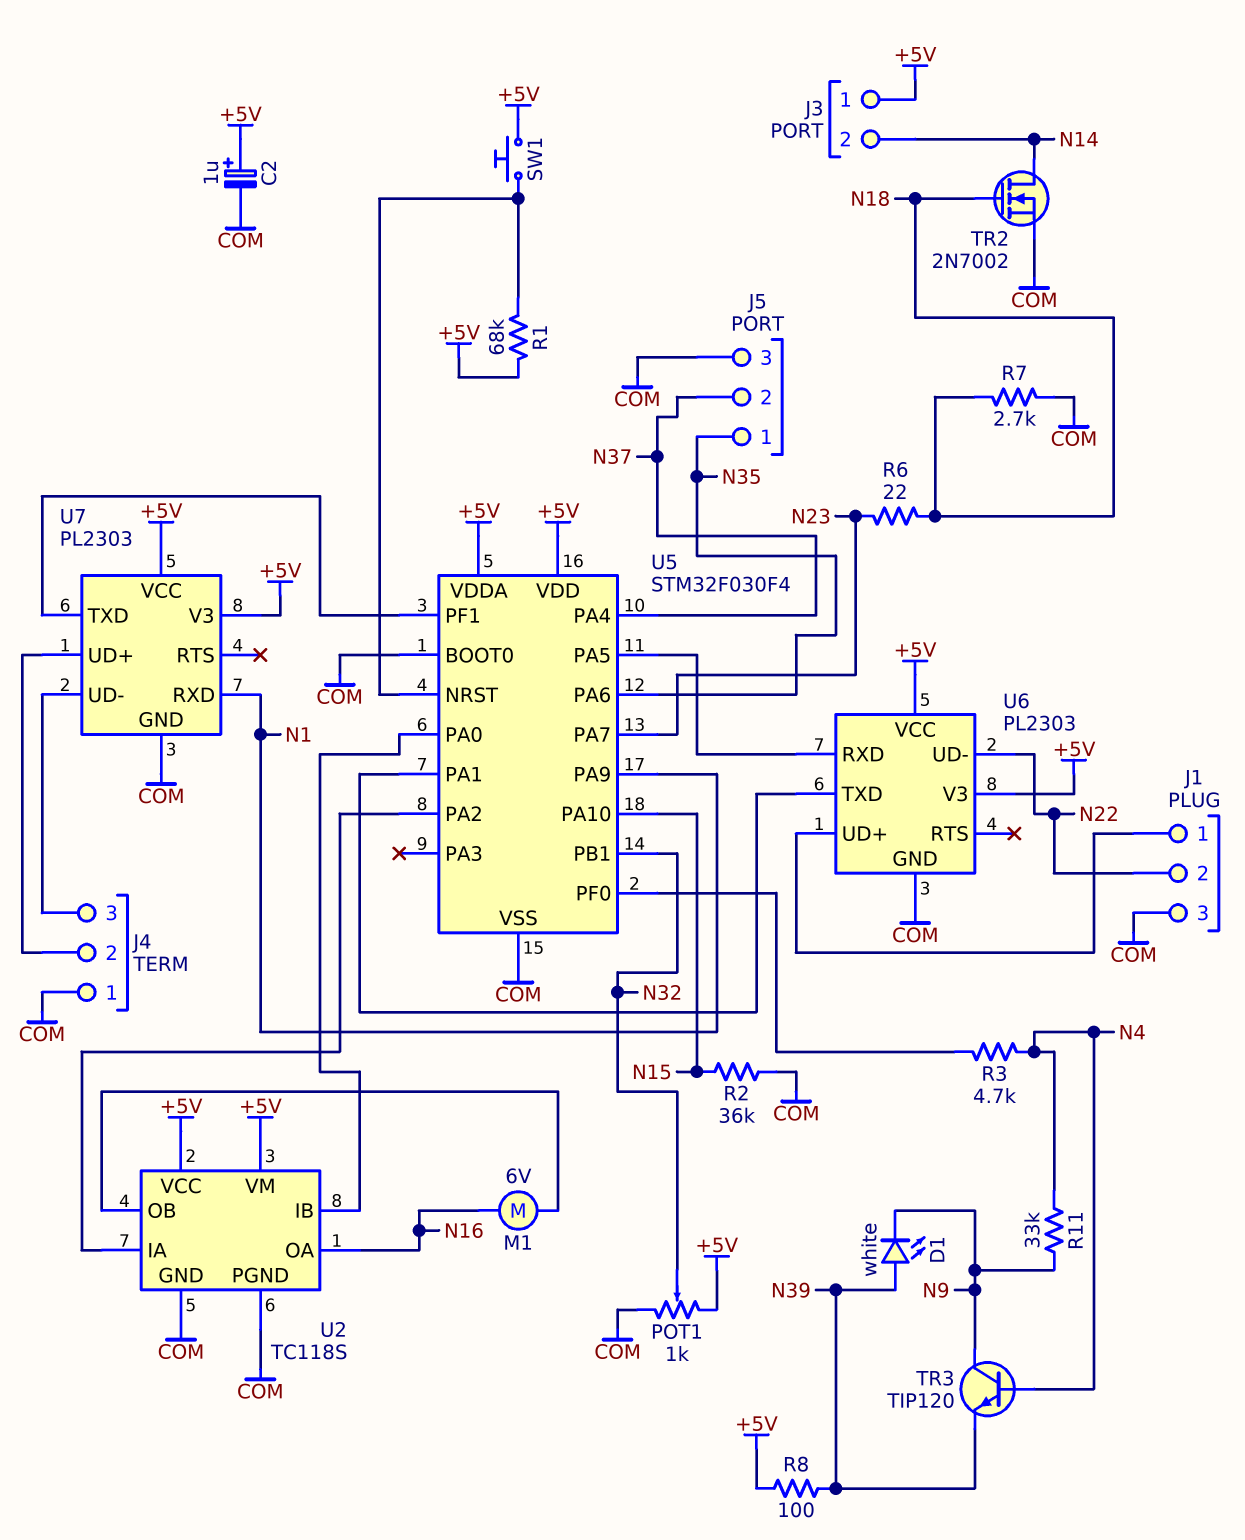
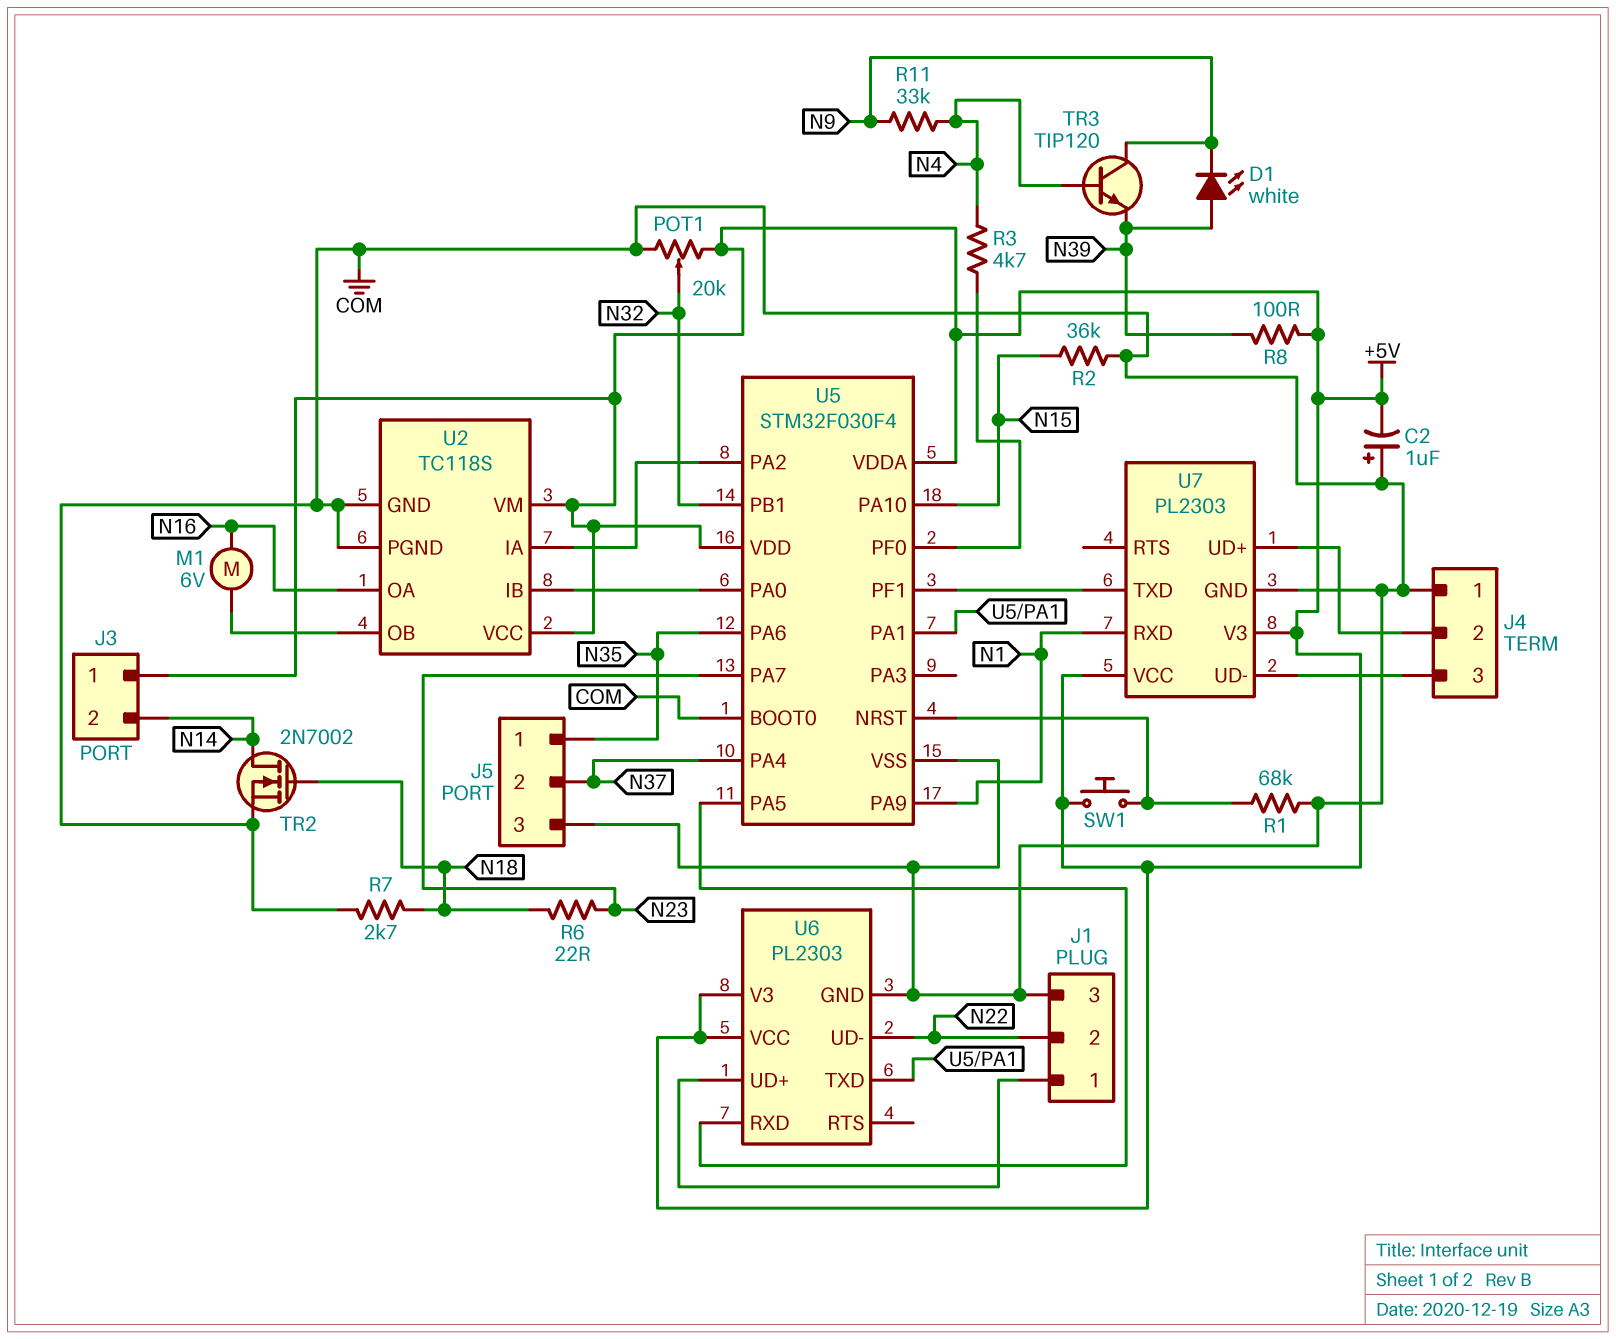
C2: 1uF (plus +5V, minus COM) -> 1uF (plus COM, minus +5V)
POT1: 1k (+5V, COM, wiper N32) -> 20k (+5V, COM, wiper N32)
R1: 68k (+5V, U5/NRST) -> 68k (COM, U5/NRST)

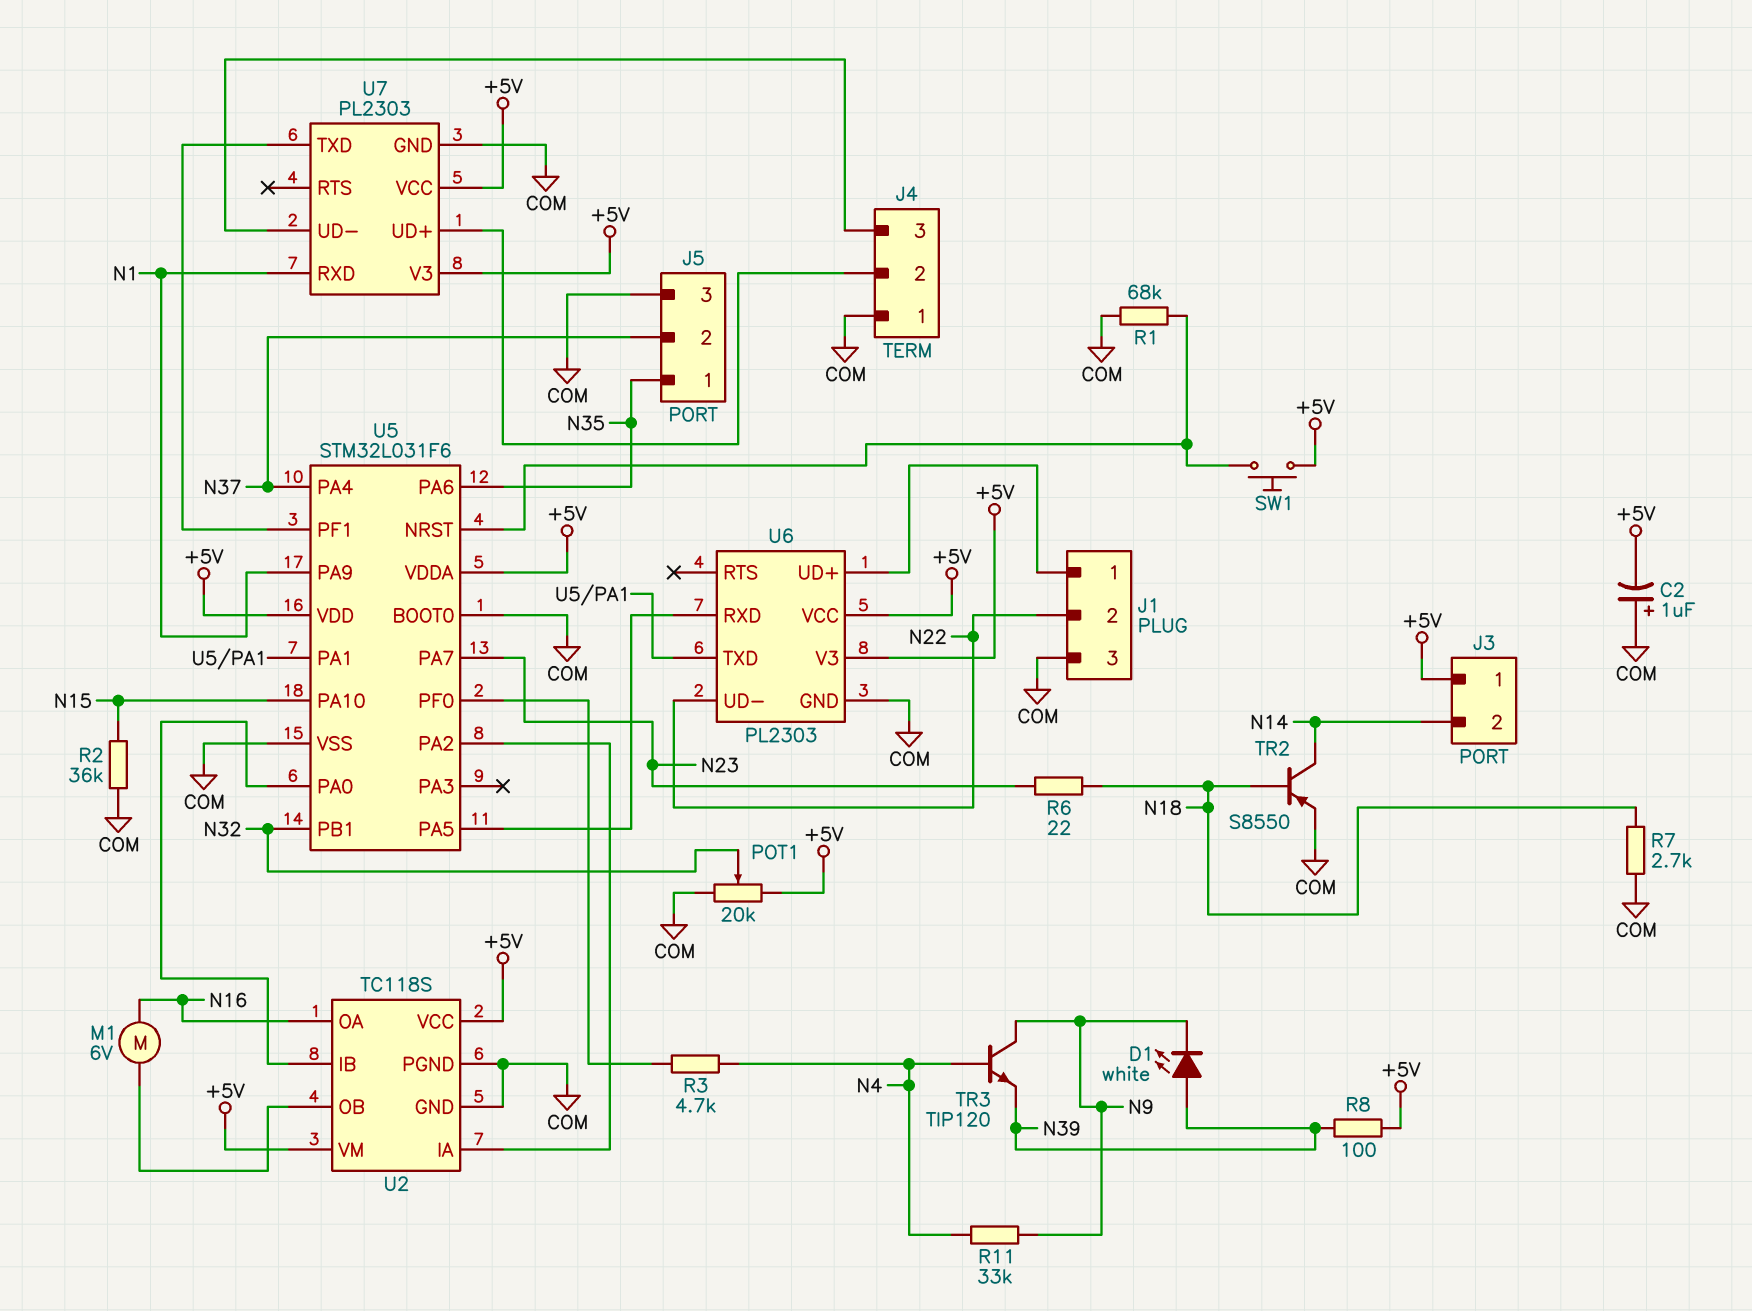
TR2: NMOS 2N7002 (G N18, D N14, S COM) -> PNP S8550 (B N18, C N14, E COM)
U5: STM32F030F4 -> STM32L031F6

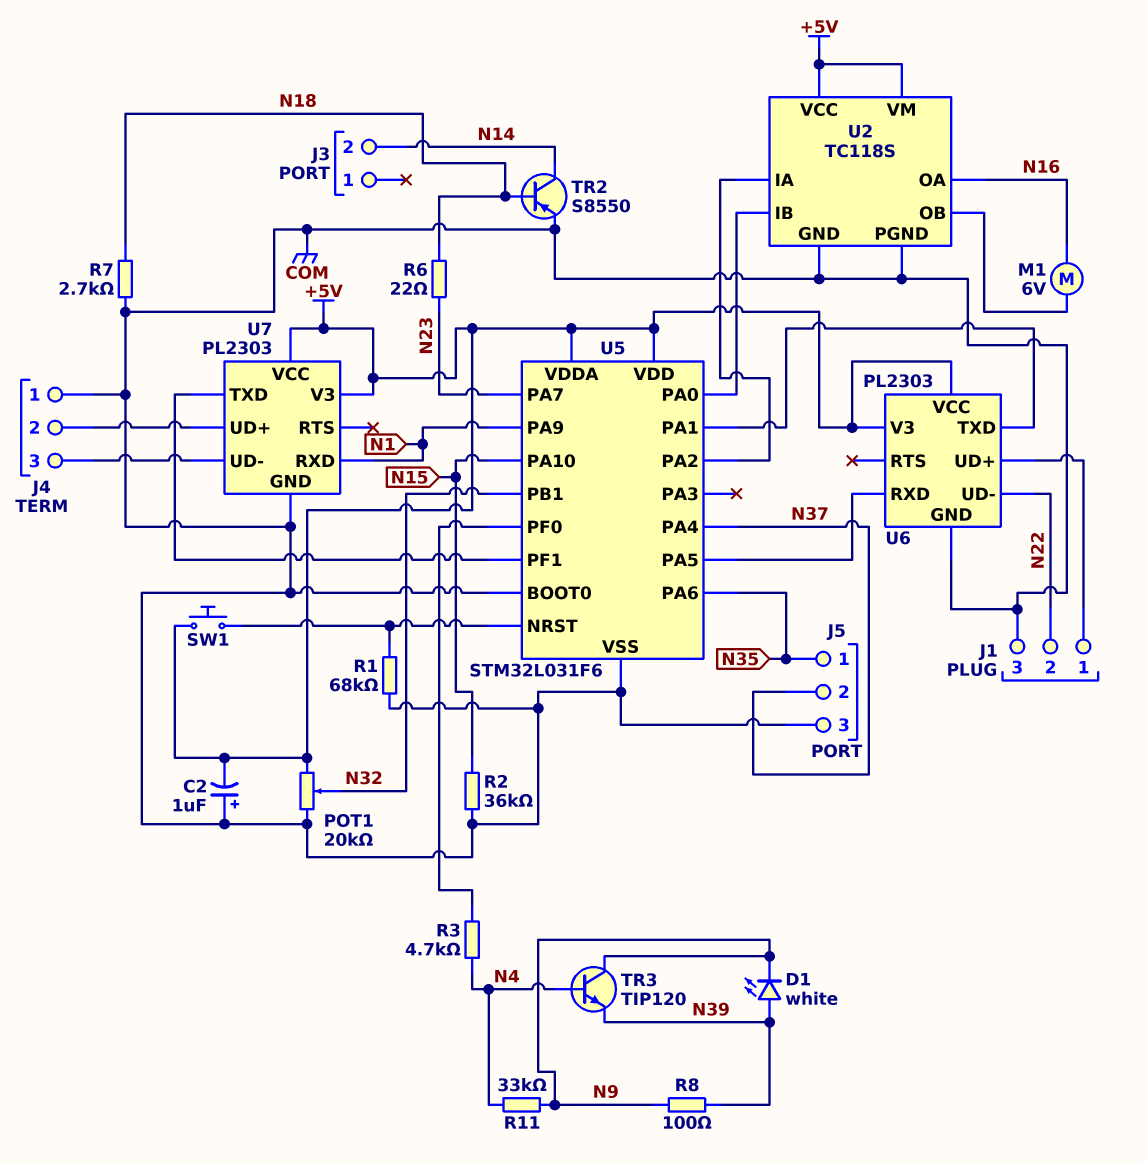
J3 pin 1: +5V -> none
R8: 100 (+5V, N39) -> 100 (N9, N39)

